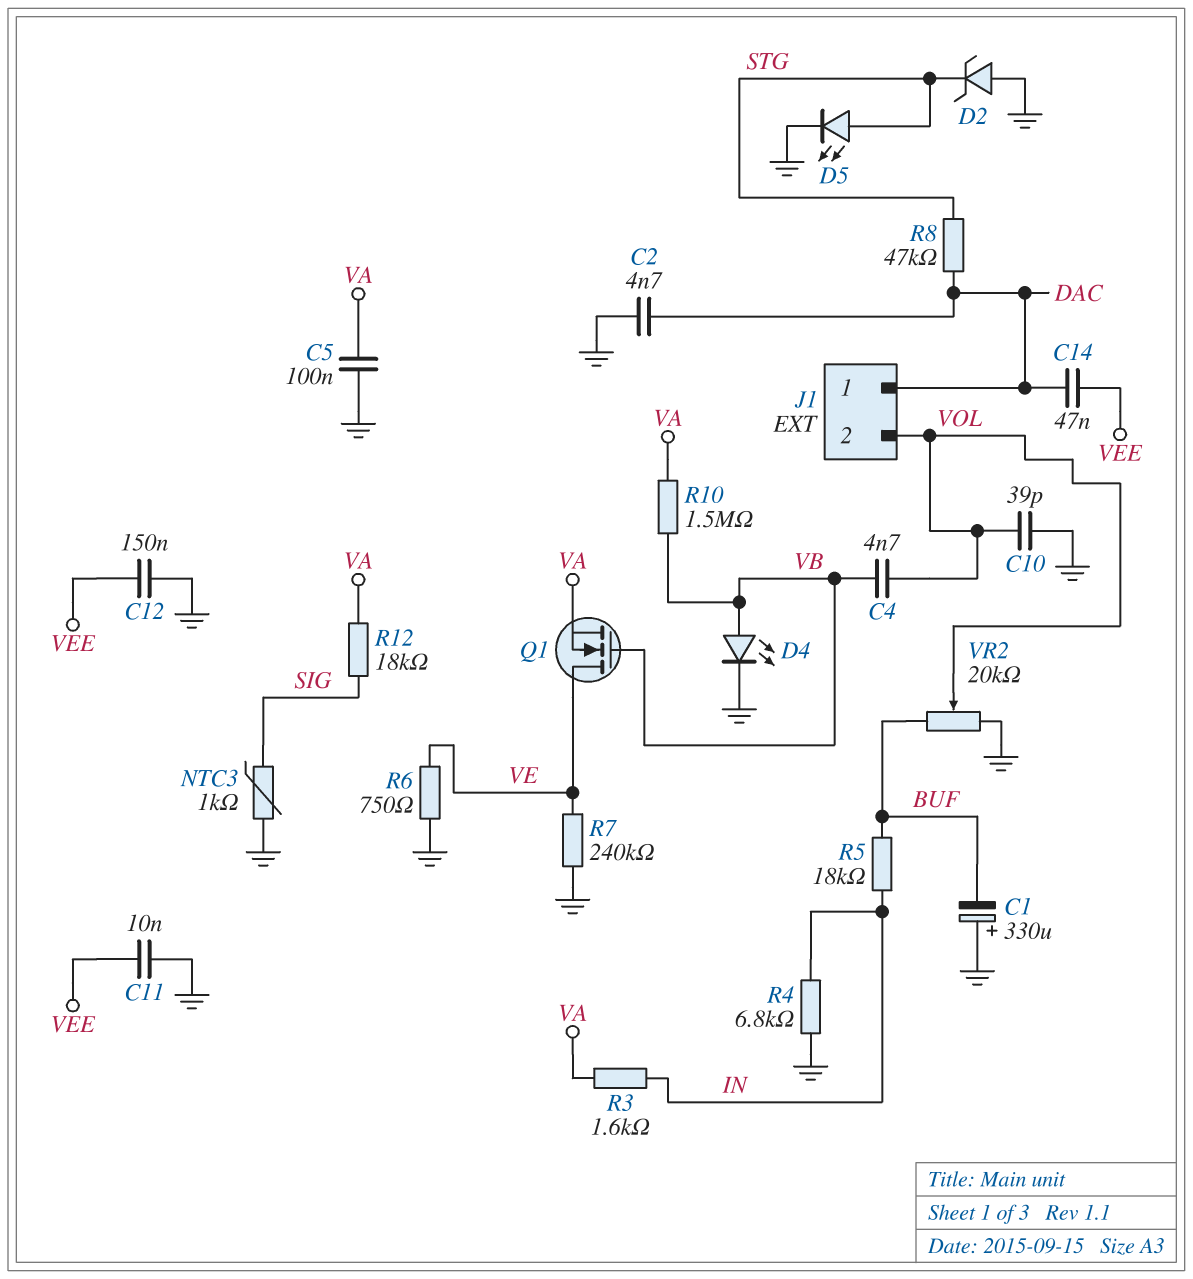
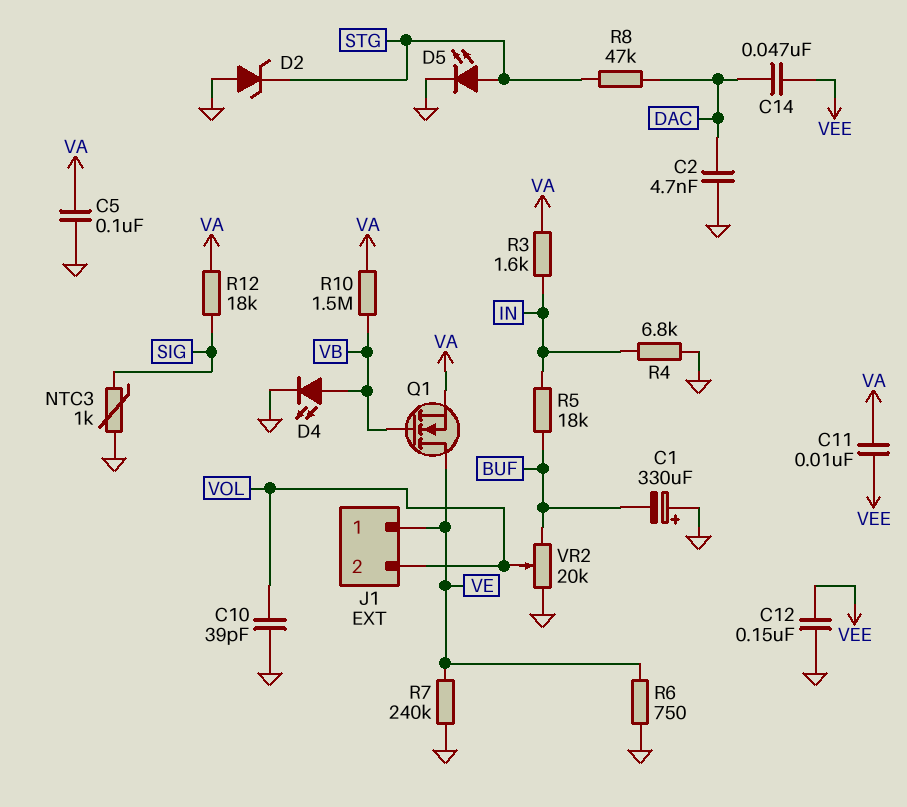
C4: 4.7nF (VB, VOL) -> none
C11: 10nF (GND, VEE) -> 10nF (VA, VEE)
J1 pin 1: DAC -> VE

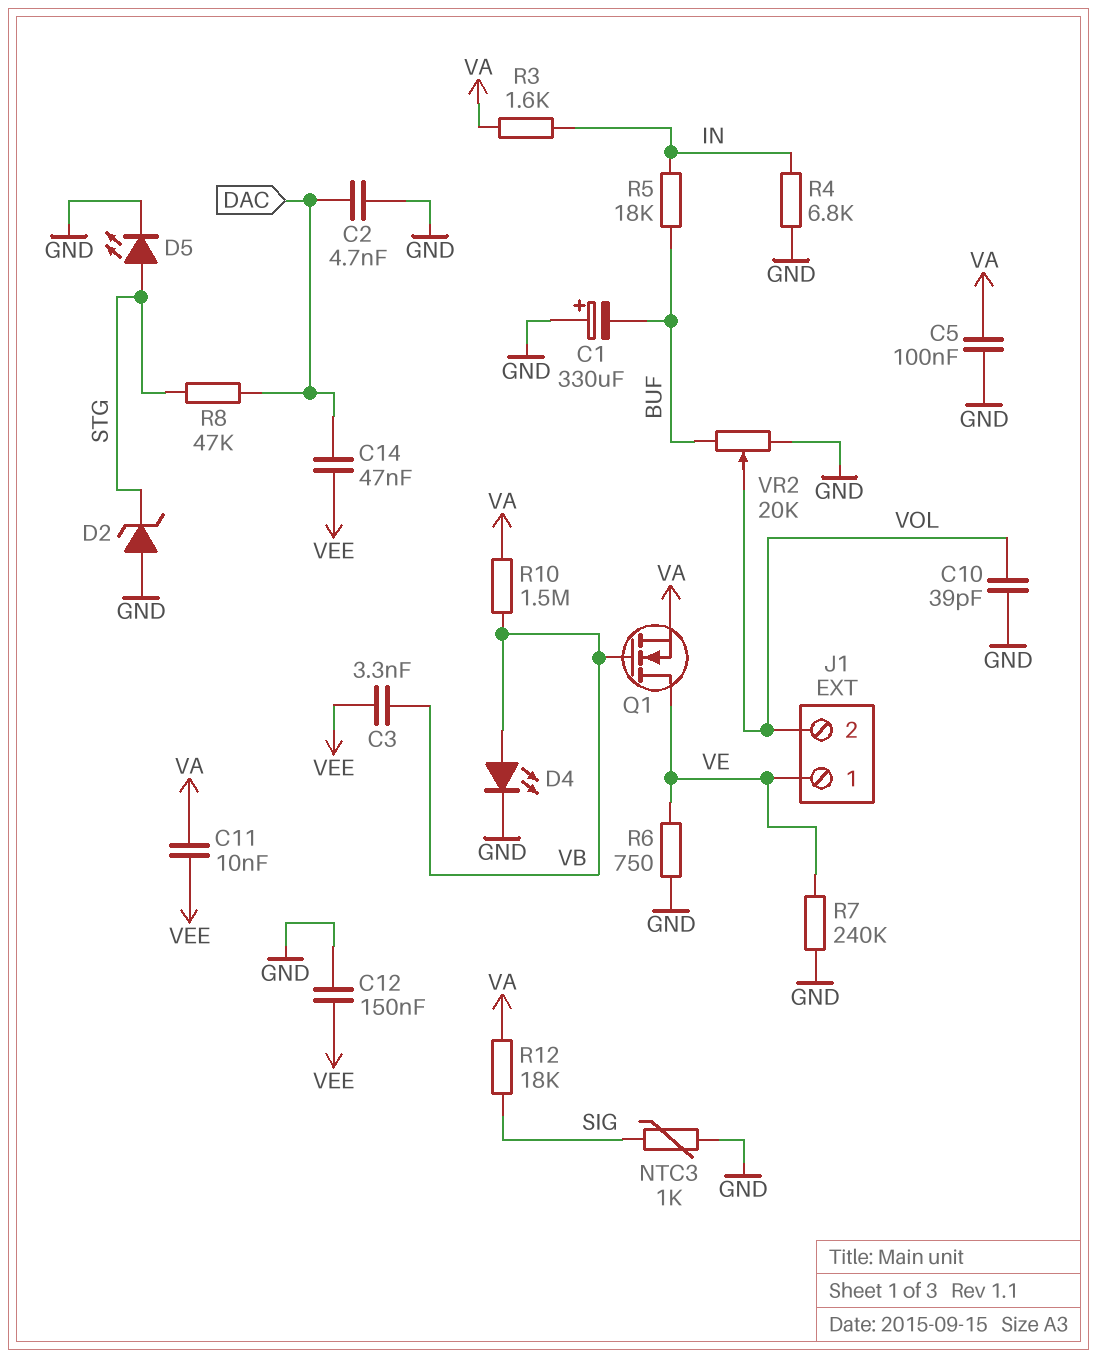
C3: none -> 3.3nF (VB, VEE)

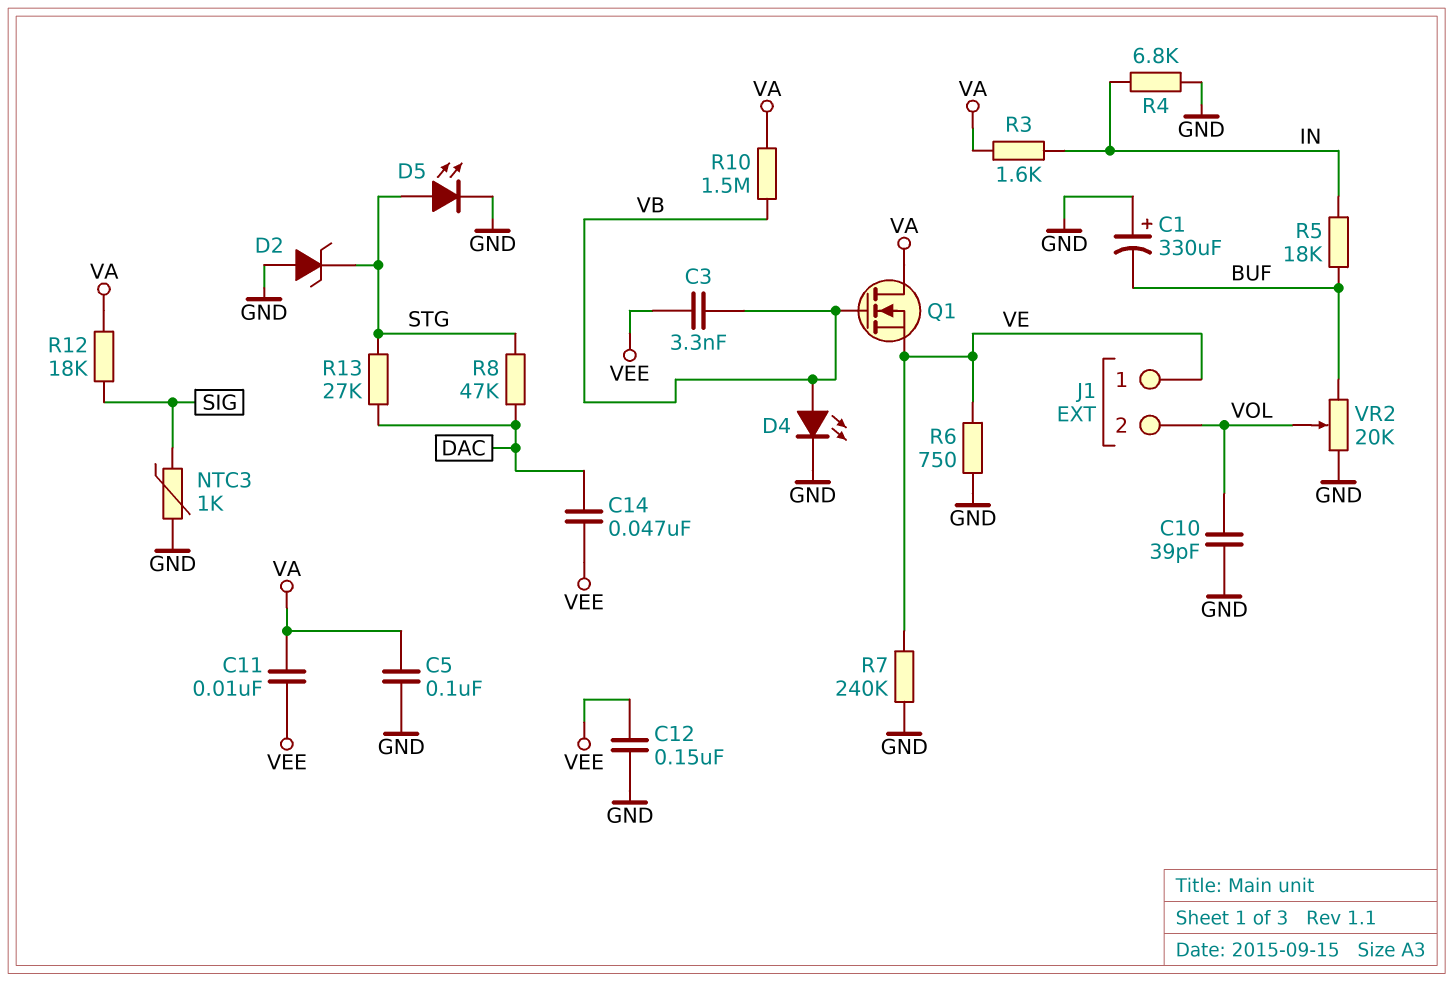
C2: 4.7nF (DAC, GND) -> none
Q1: NMOS (G VB, D VE, S VA) -> NMOS (G VB, D VA, S VE)
R13: none -> 27k (DAC, STG)

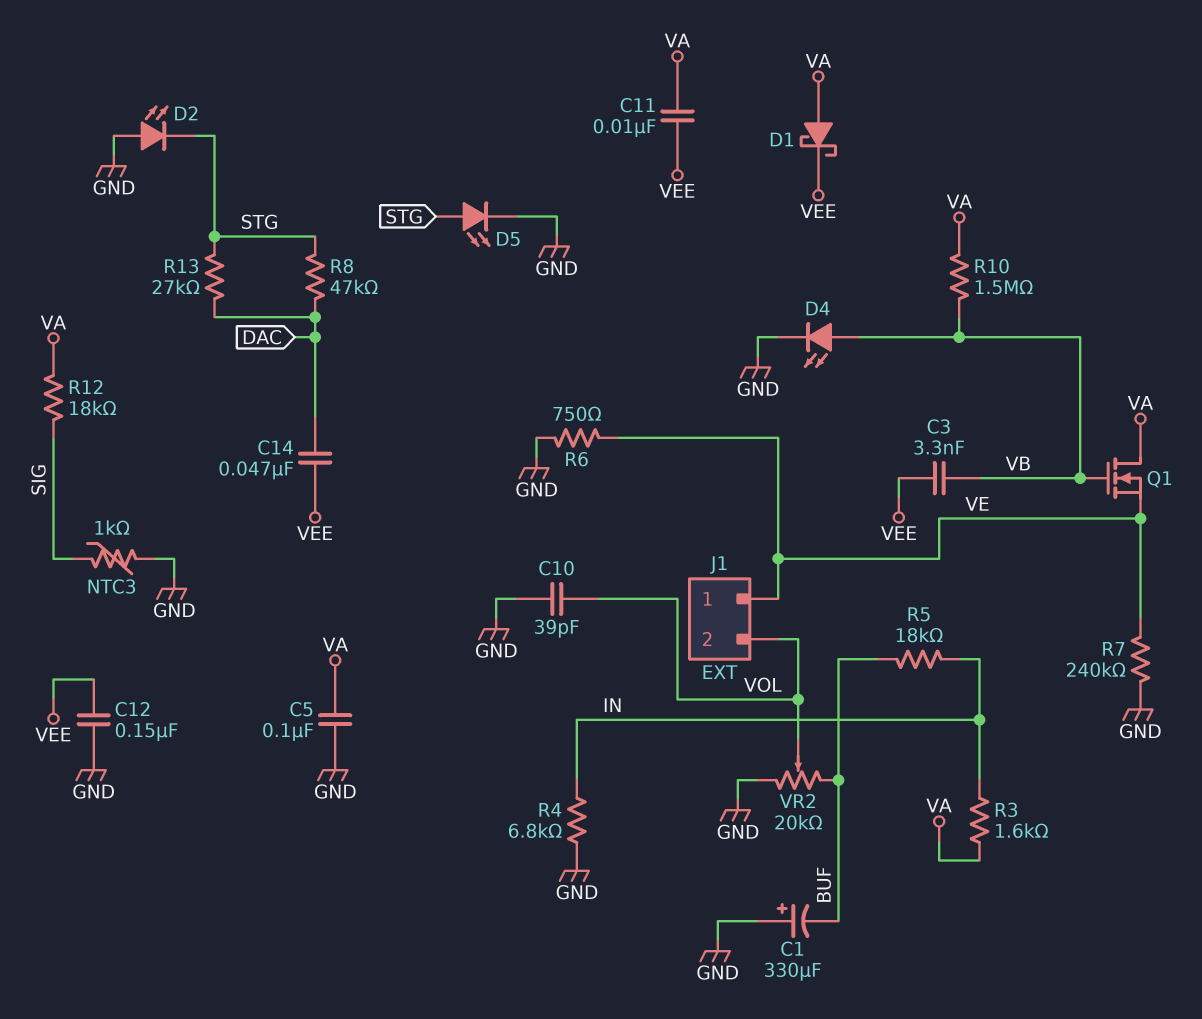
D1: none -> schottky (A VA, K VEE)
D2: zener (A GND, K STG) -> LED (A GND, K STG)

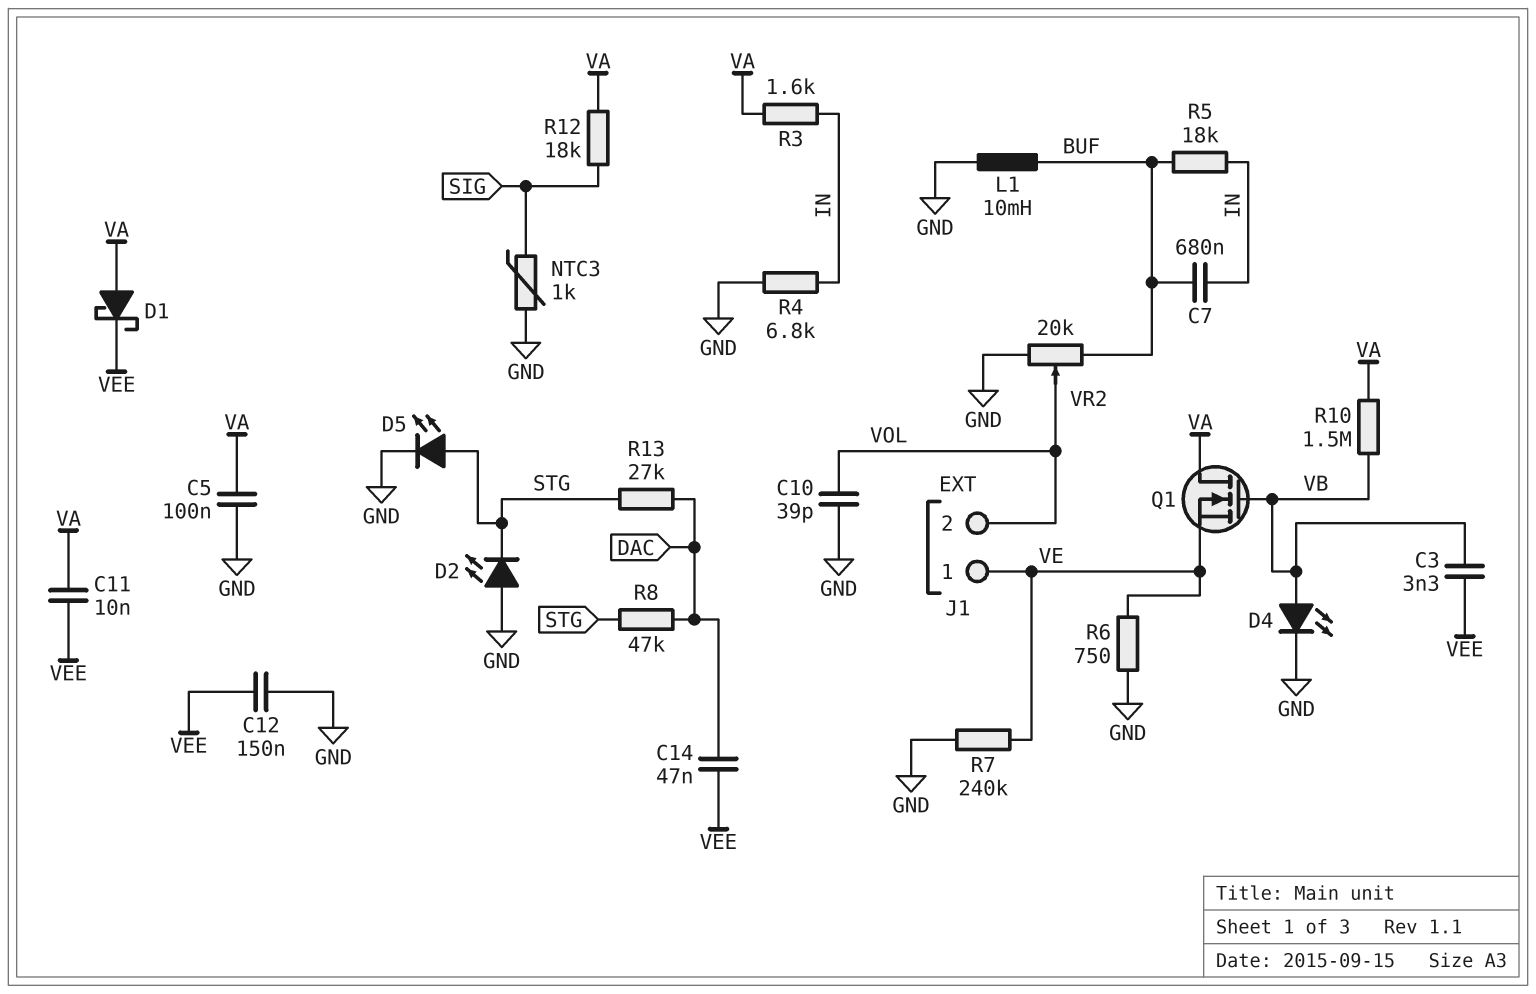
C1: 330uF (plus GND, minus BUF) -> none
C7: none -> 680nF (BUF, IN)
L1: none -> 10mH (BUF, GND)

